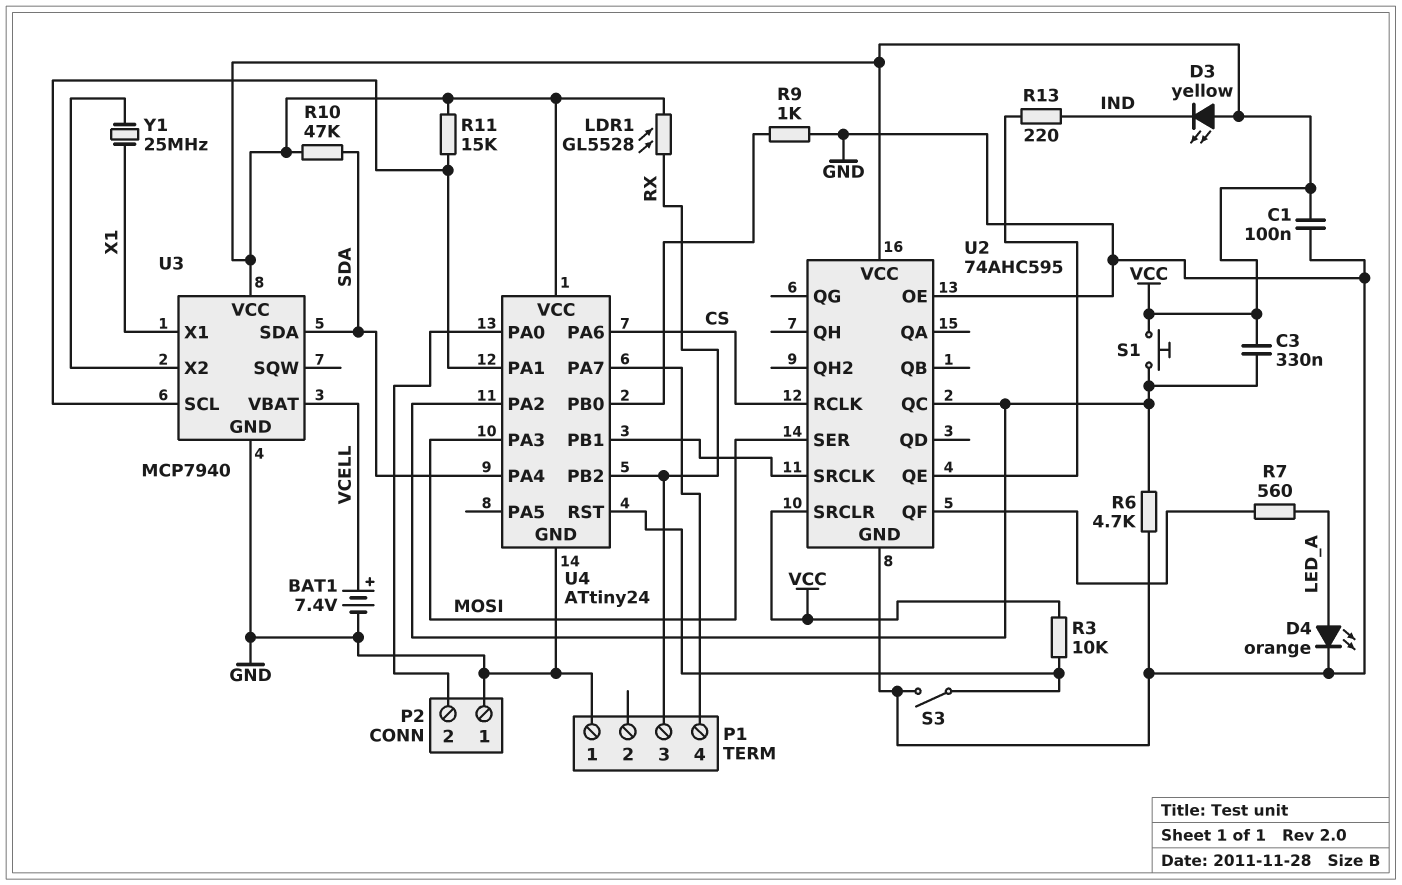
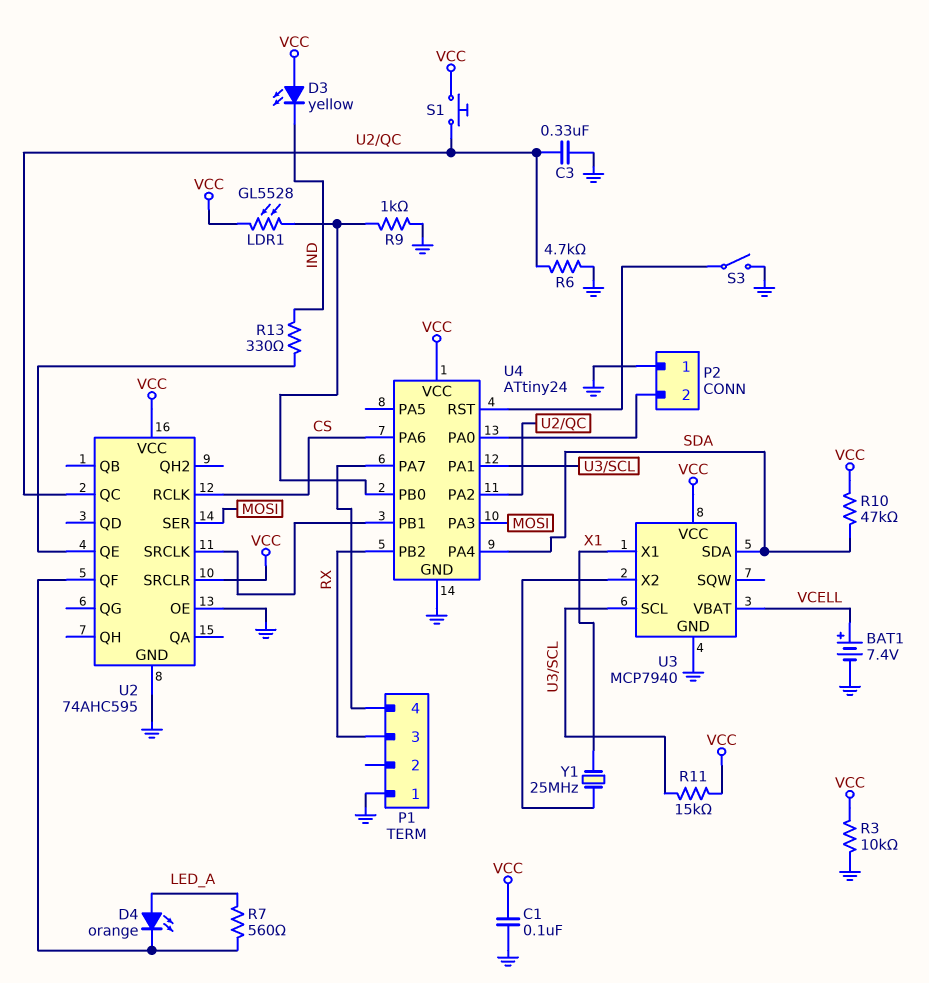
C3: 330nF (U2/QC, VCC) -> 330nF (GND, U2/QC)
D4: LED orange (A LED_A, K GND) -> LED orange (A LED_A, K U2/QF)
LDR1: GL5528 (RX, VCC) -> GL5528 (U4/PB0, VCC)
R3: 10k (U4/RST, VCC) -> 10k (GND, VCC)
R13: 220 (IND, U2/QE) -> 330 (IND, U2/QE)

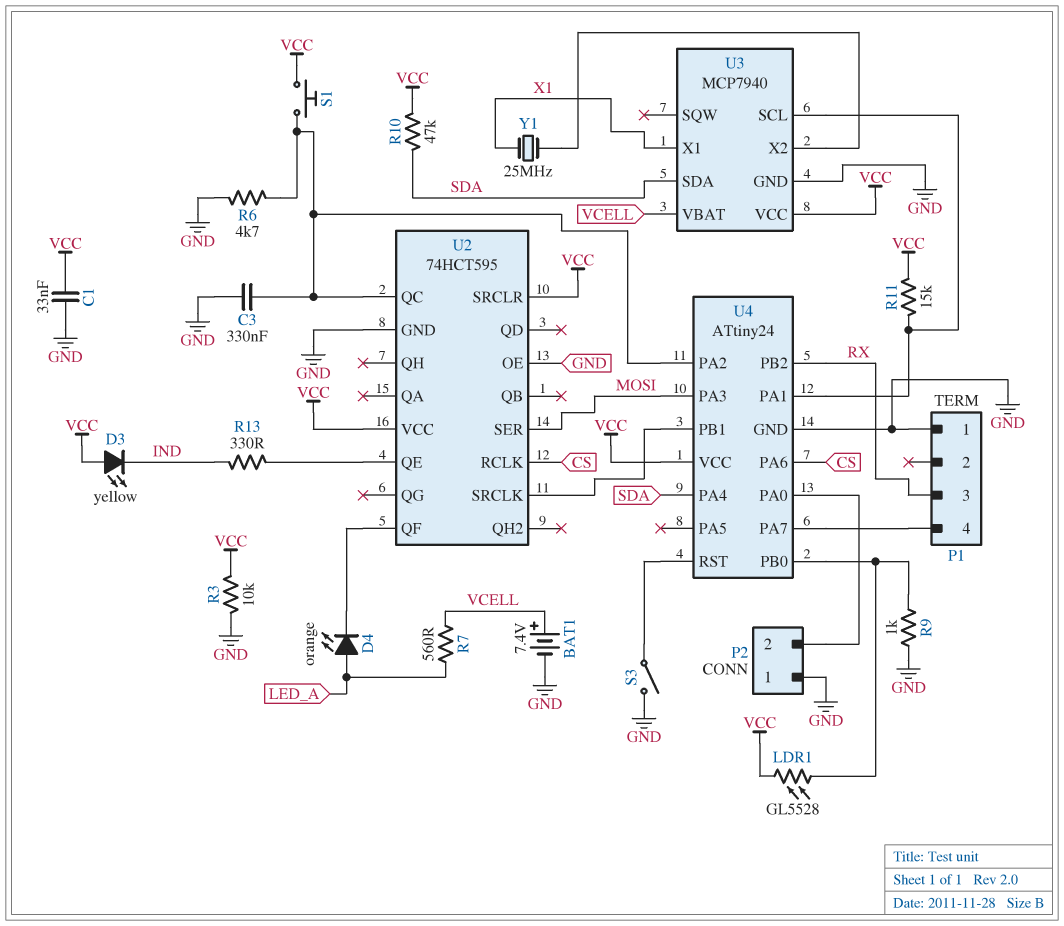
C1: 100nF (GND, VCC) -> 33nF (GND, VCC)
R7: 560 (LED_A, U2/QF) -> 560 (LED_A, VCELL)
U2: 74AHC595 -> 74HCT595

